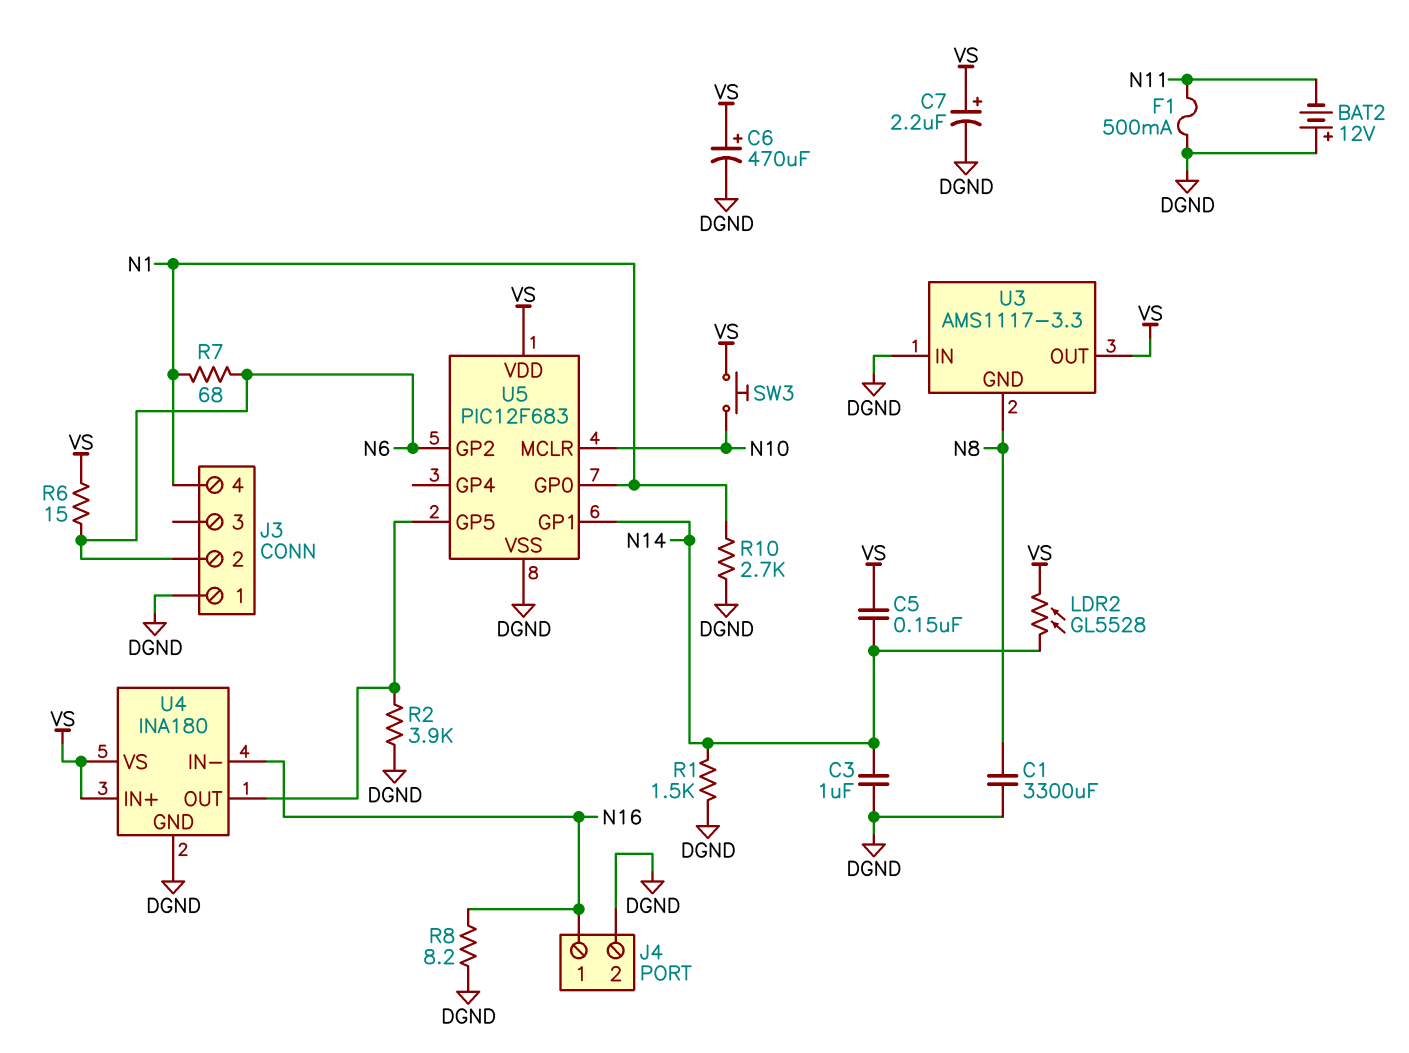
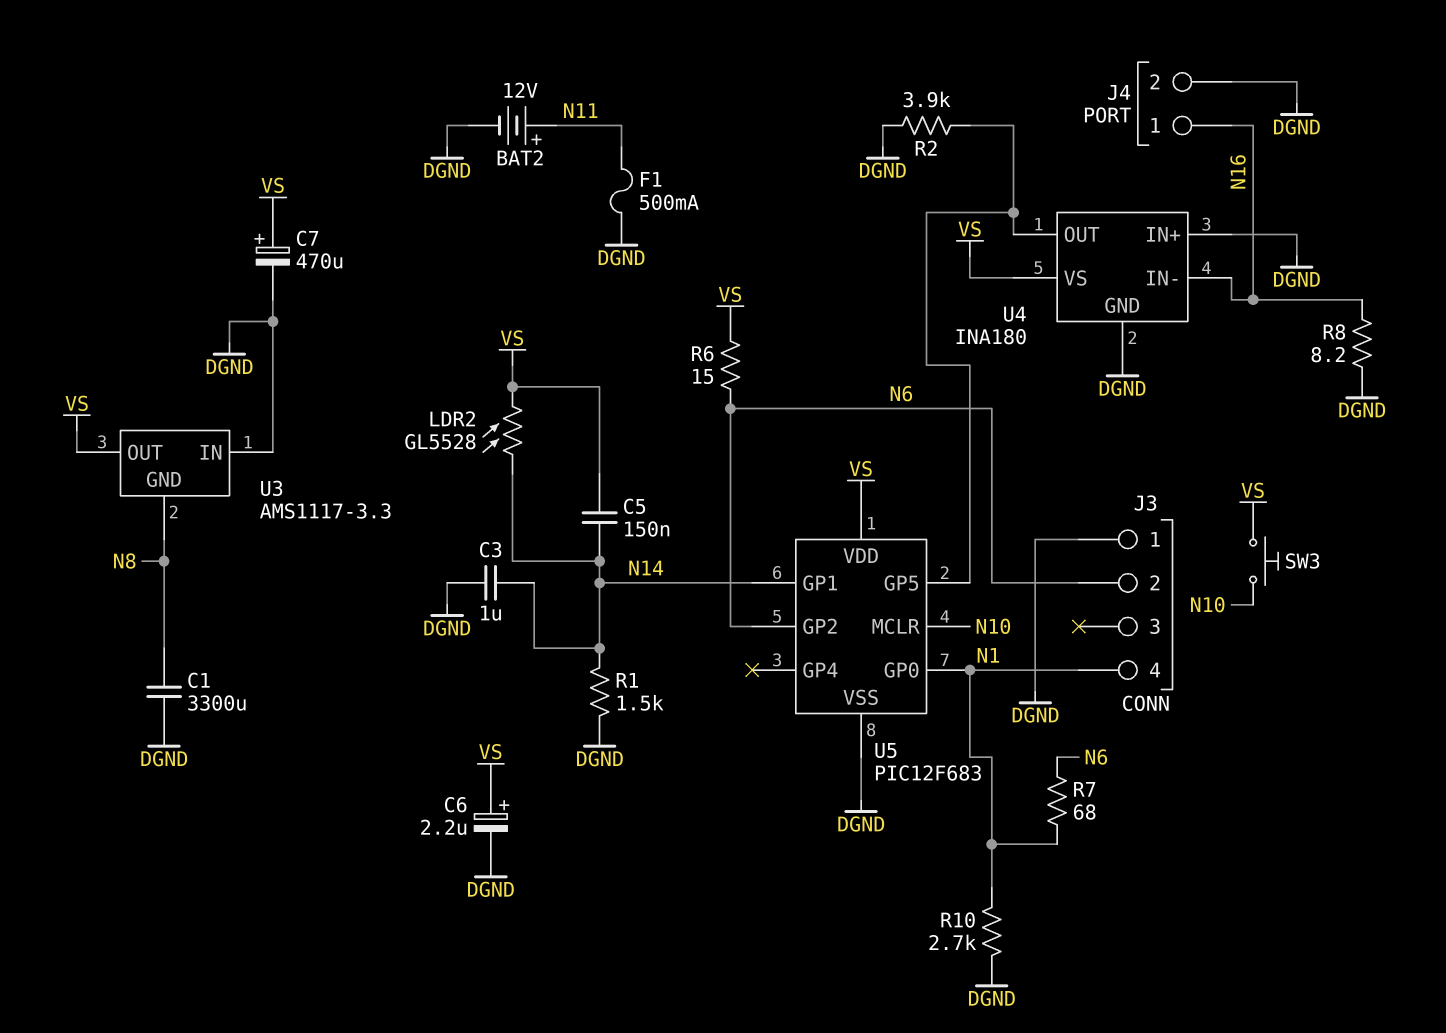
BAT2: 12V (plus DGND, minus N11) -> 12V (plus N11, minus DGND)
C6: 470uF (plus VS, minus DGND) -> 2.2uF (plus VS, minus DGND)
C7: 2.2uF (plus VS, minus DGND) -> 470uF (plus VS, minus DGND)
U4 pin IN+: VS -> DGND

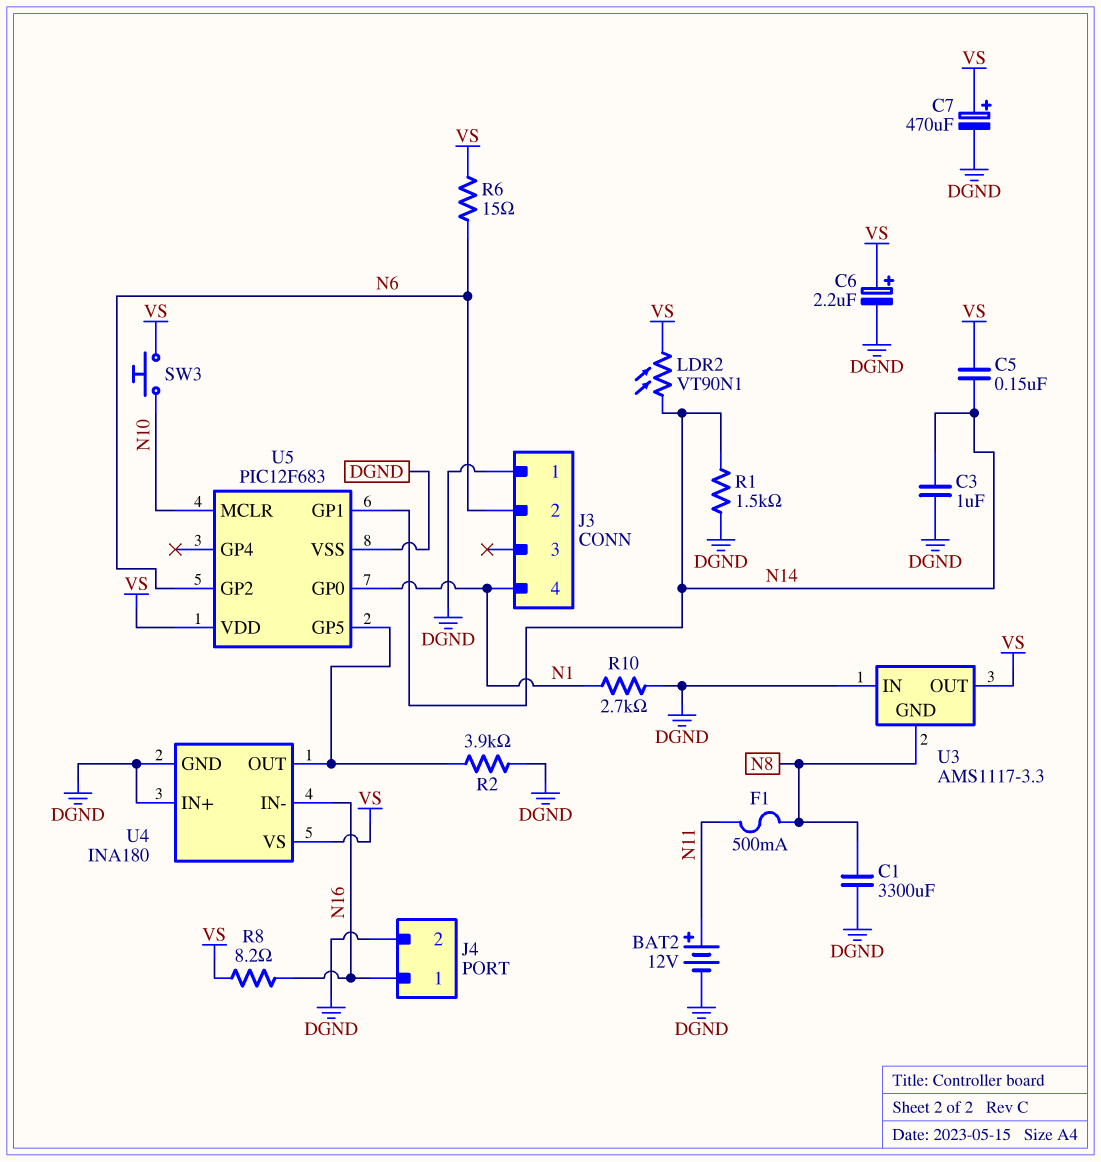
F1: 500mA (DGND, N11) -> 500mA (N8, N11)
LDR2: GL5528 (N14, VS) -> VT90N1 (N14, VS)
R7: 68 (N1, N6) -> none
R8: 8.2 (DGND, N16) -> 8.2 (N16, VS)

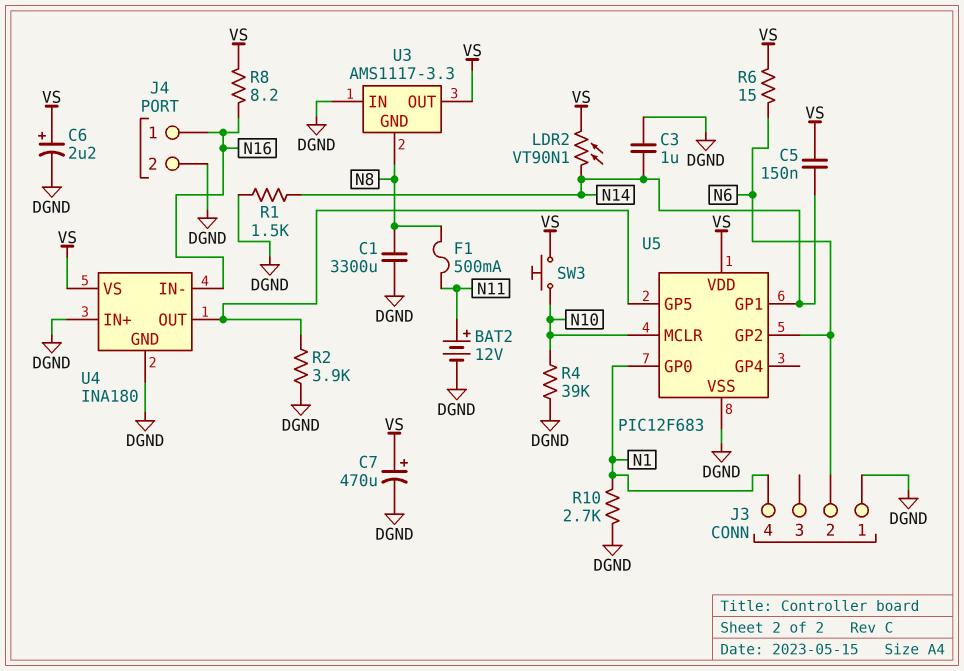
R4: none -> 39k (DGND, N10)

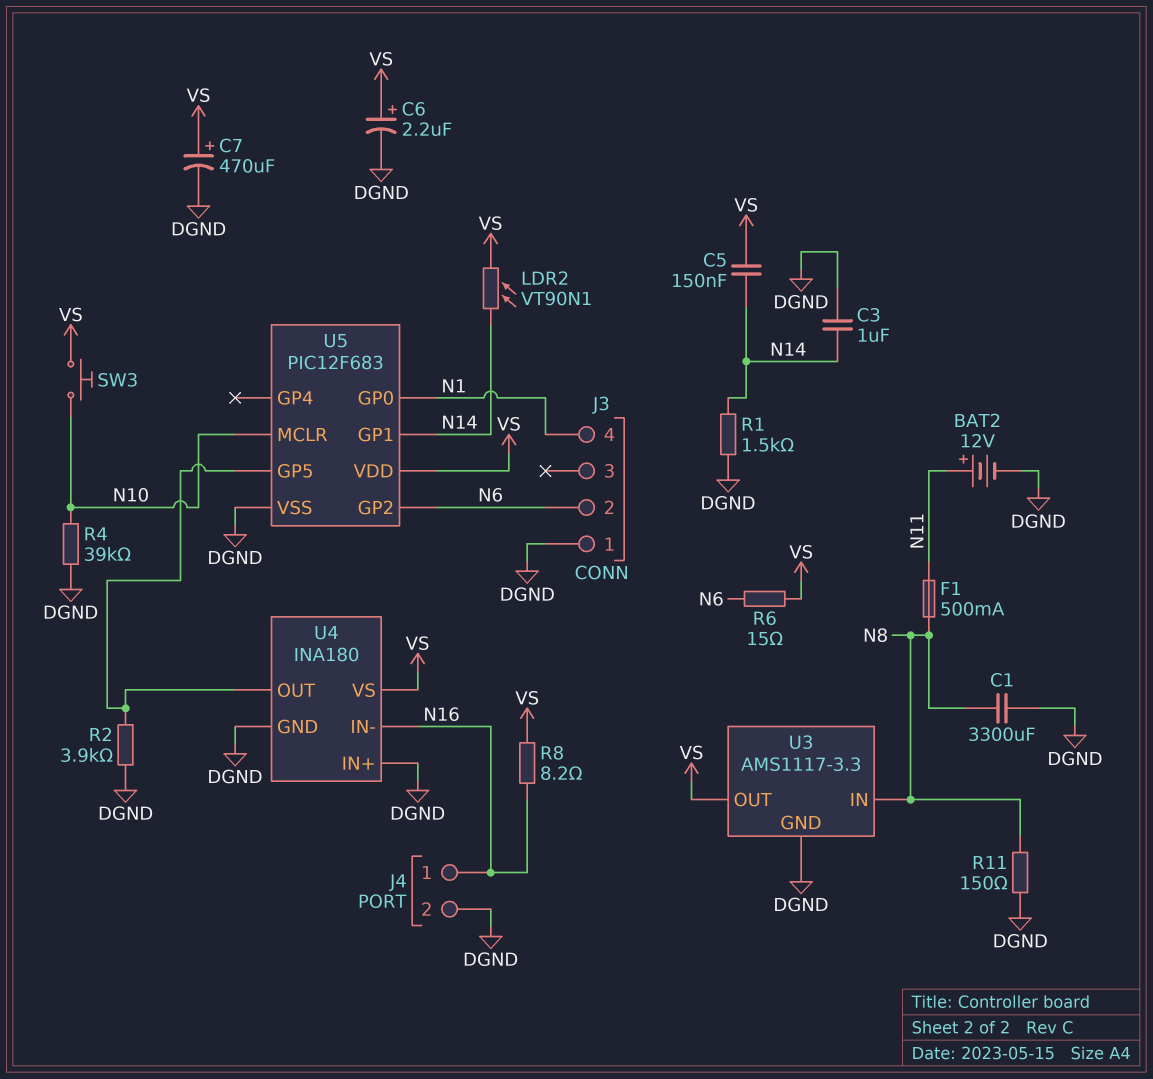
R10: 2.7k (DGND, N1) -> none
R11: none -> 150 (DGND, N8)
U3 pin GND: N8 -> DGND
U3 pin IN: DGND -> N8

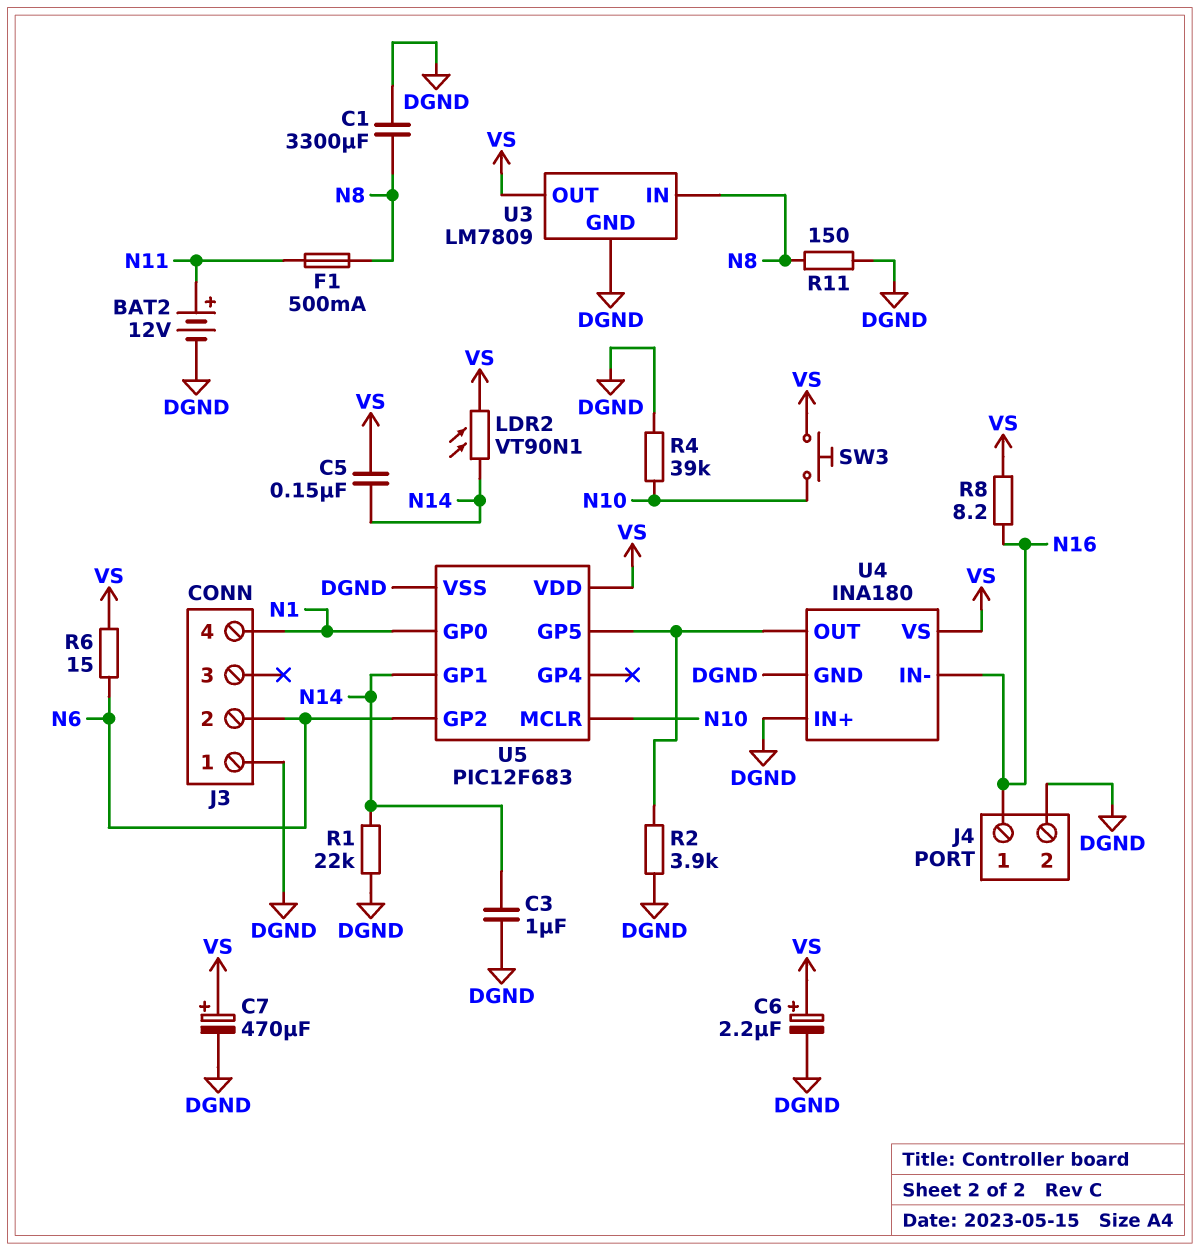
R1: 1.5k (DGND, N14) -> 22k (DGND, N14)
U3: AMS1117-3.3 -> LM7809

